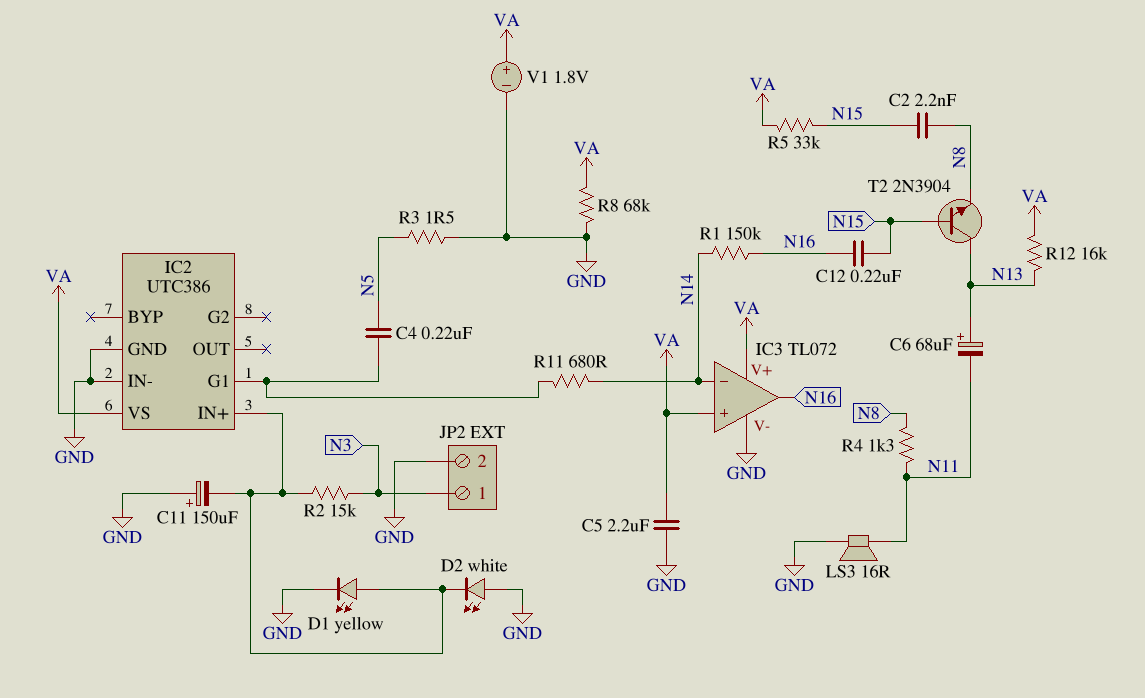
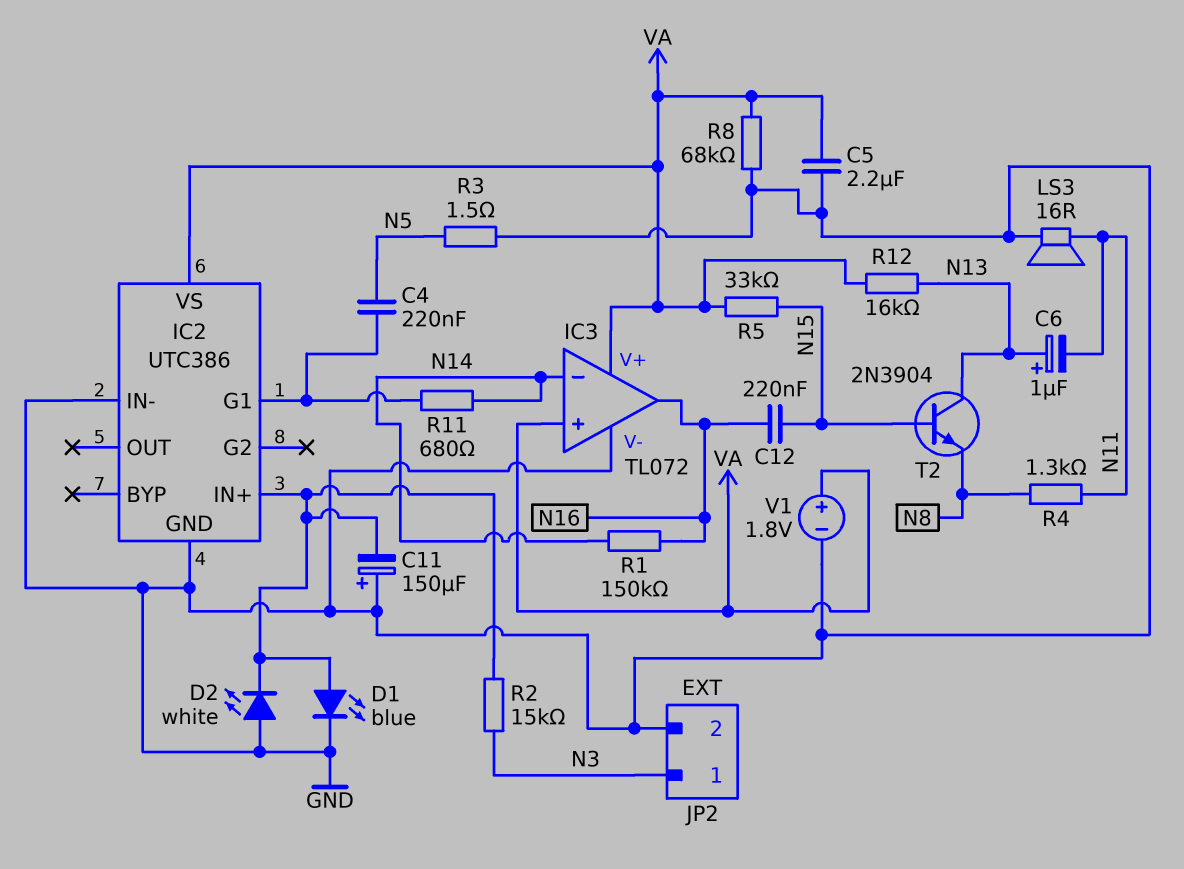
C2: 2.2nF (N8, N15) -> none
C6: 68uF (plus N13, minus N11) -> 1uF (plus N13, minus N11)
D1: LED yellow (A IC2/IN+, K GND) -> LED blue (A IC2/IN+, K GND)

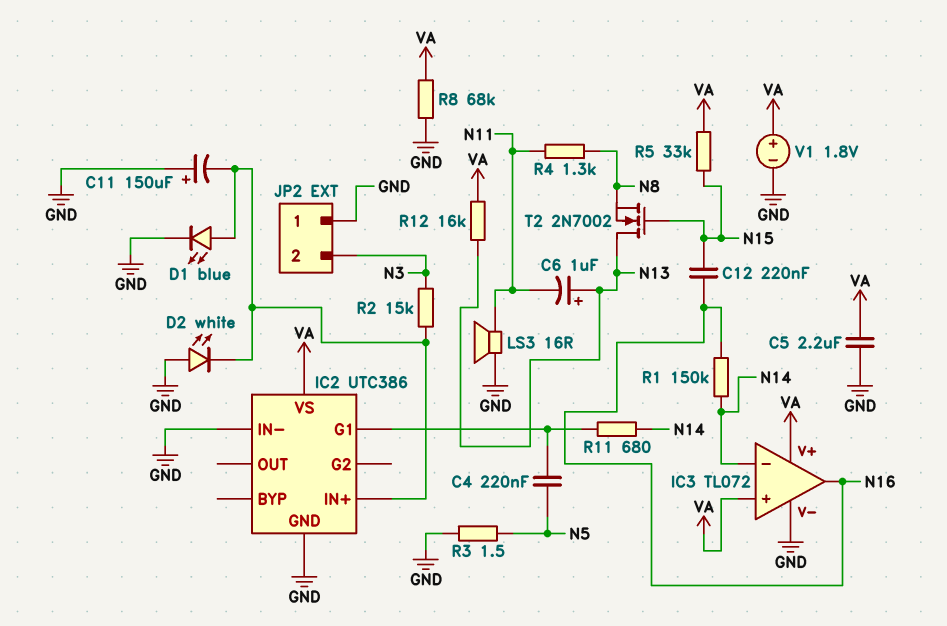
JP2 pin 1: N3 -> GND
JP2 pin 2: GND -> N3
T2: NPN 2N3904 (B N15, C N13, E N8) -> NMOS 2N7002 (G N15, D N13, S N8)

